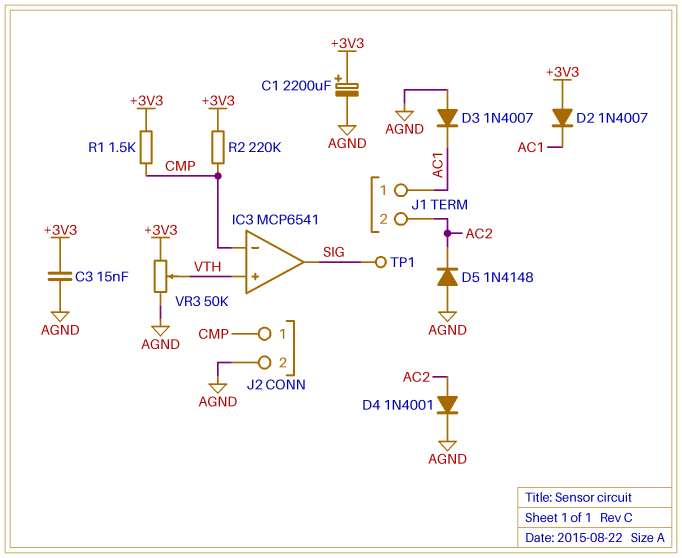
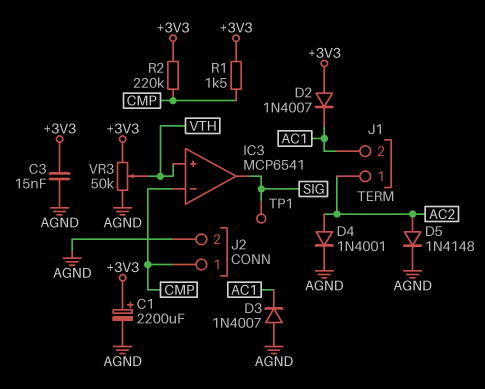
D5: diode 1N4148 (A AGND, K AC2) -> diode 1N4148 (A AC2, K AGND)
J1 pin 1: AC1 -> AC2
J1 pin 2: AC2 -> AC1

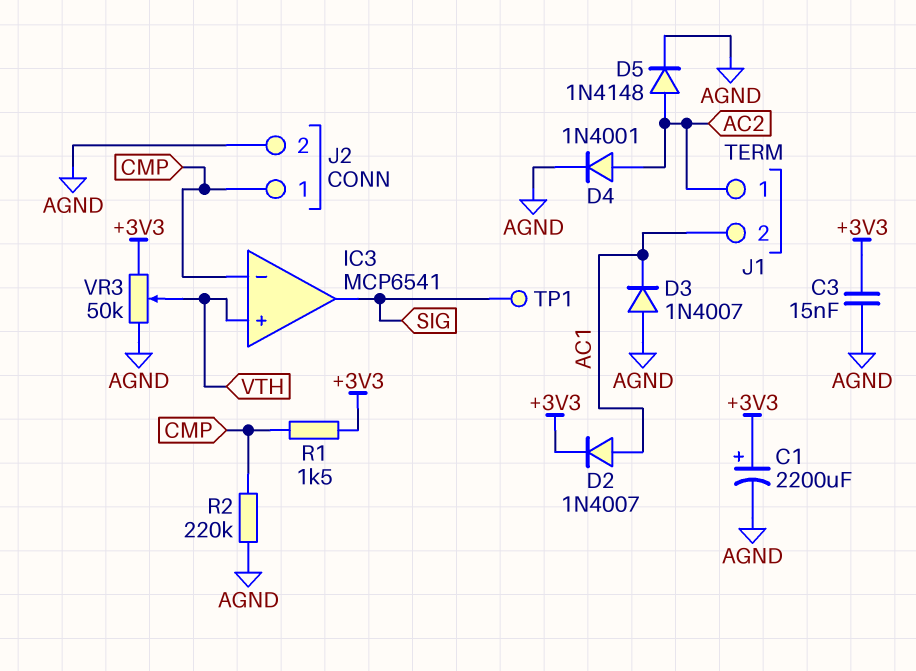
D2: diode 1N4007 (A +3V3, K AC1) -> diode 1N4007 (A AC1, K +3V3)
R2: 220k (+3V3, CMP) -> 220k (AGND, CMP)

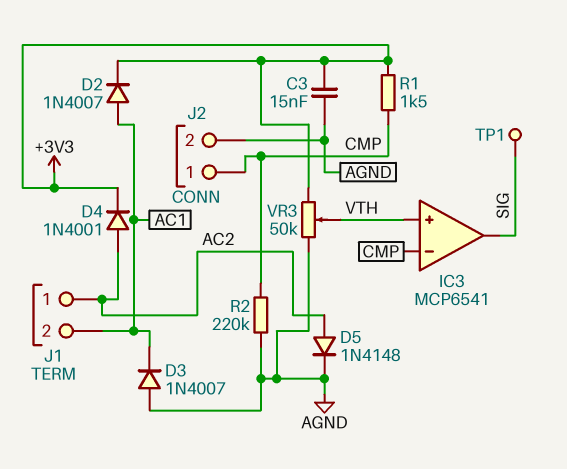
C1: 2200uF (plus +3V3, minus AGND) -> none
D4: diode 1N4001 (A AC2, K AGND) -> diode 1N4001 (A AC2, K +3V3)

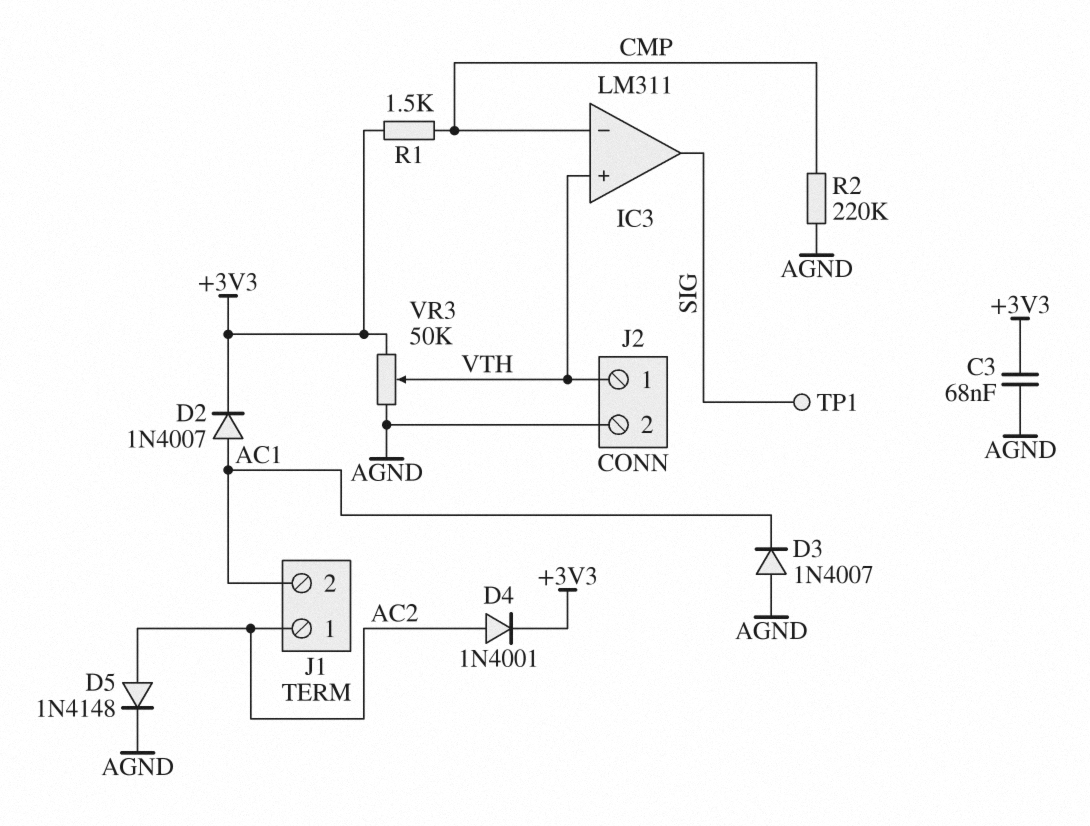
C3: 15nF (+3V3, AGND) -> 68nF (+3V3, AGND)
IC3: MCP6541 -> LM311
J2 pin 1: CMP -> VTH

